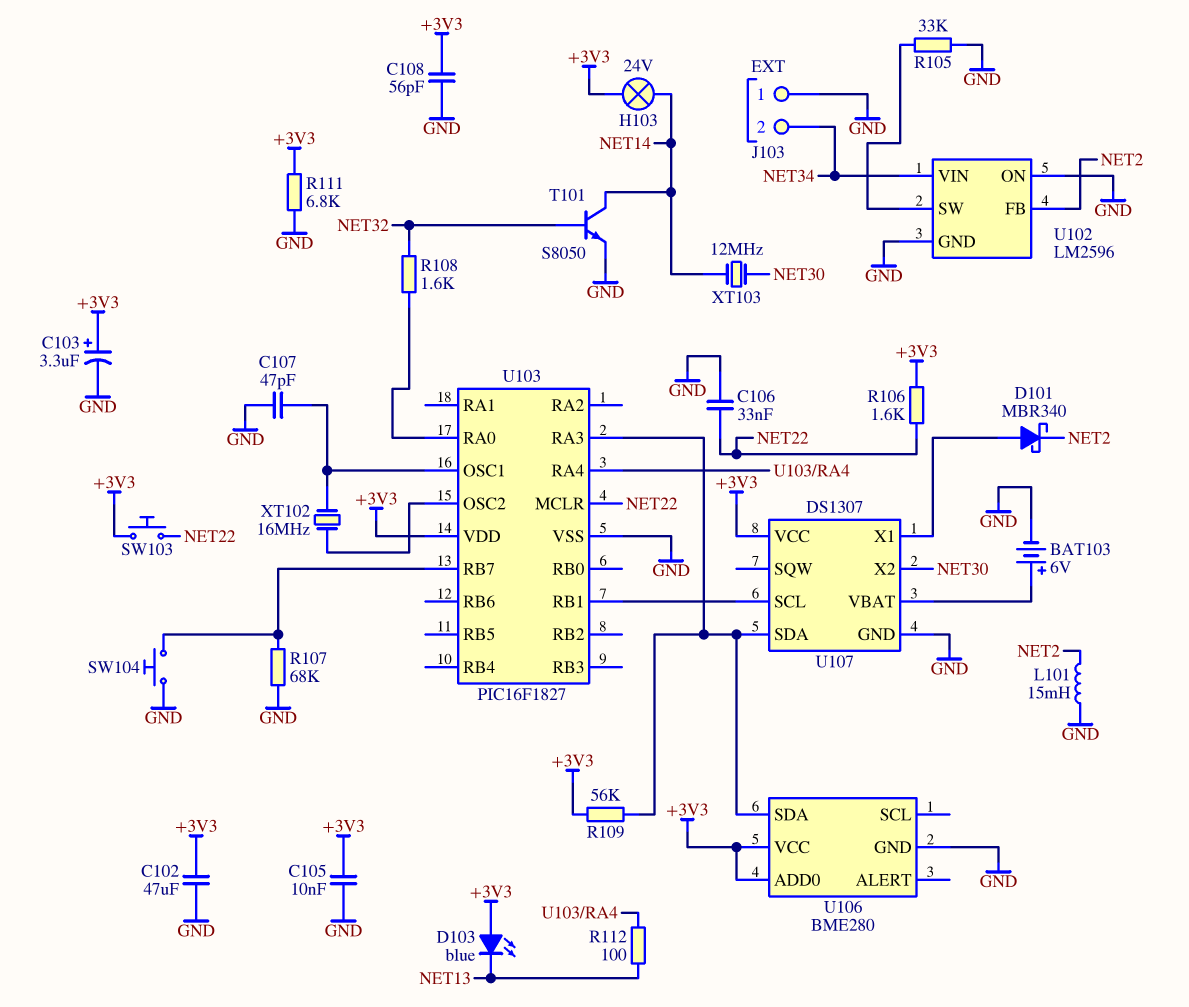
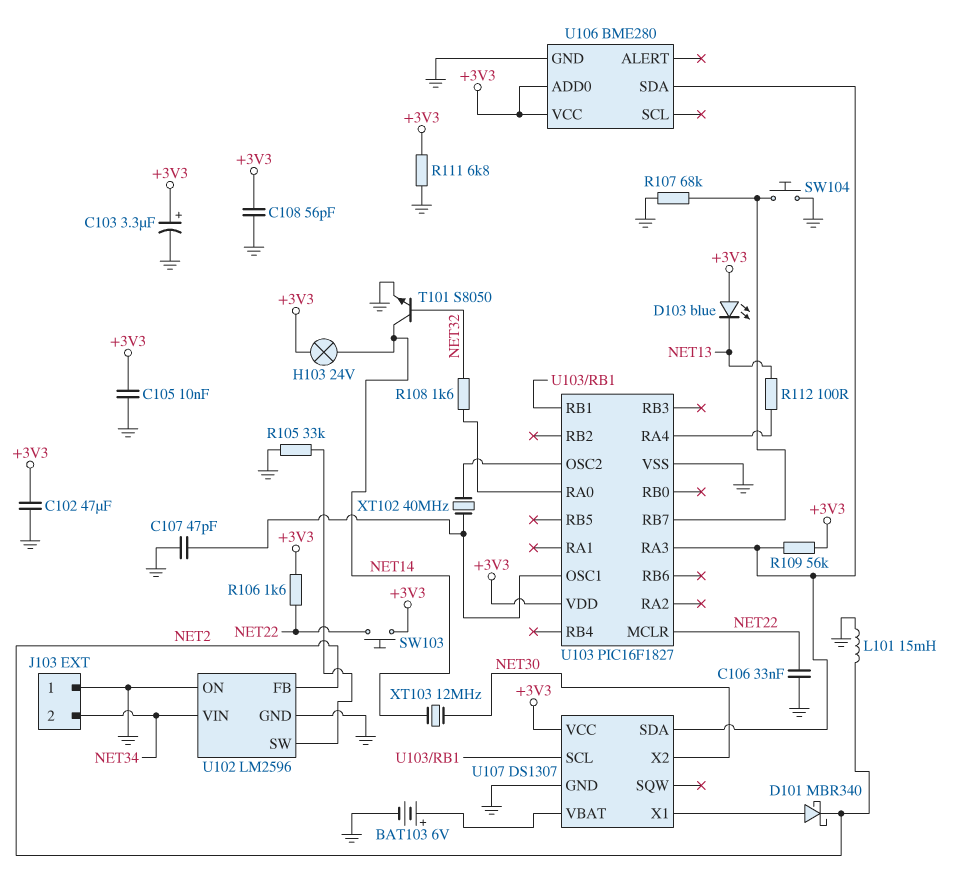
XT102: 16MHz (U103/OSC1, U103/OSC2) -> 40MHz (U103/OSC1, U103/OSC2)

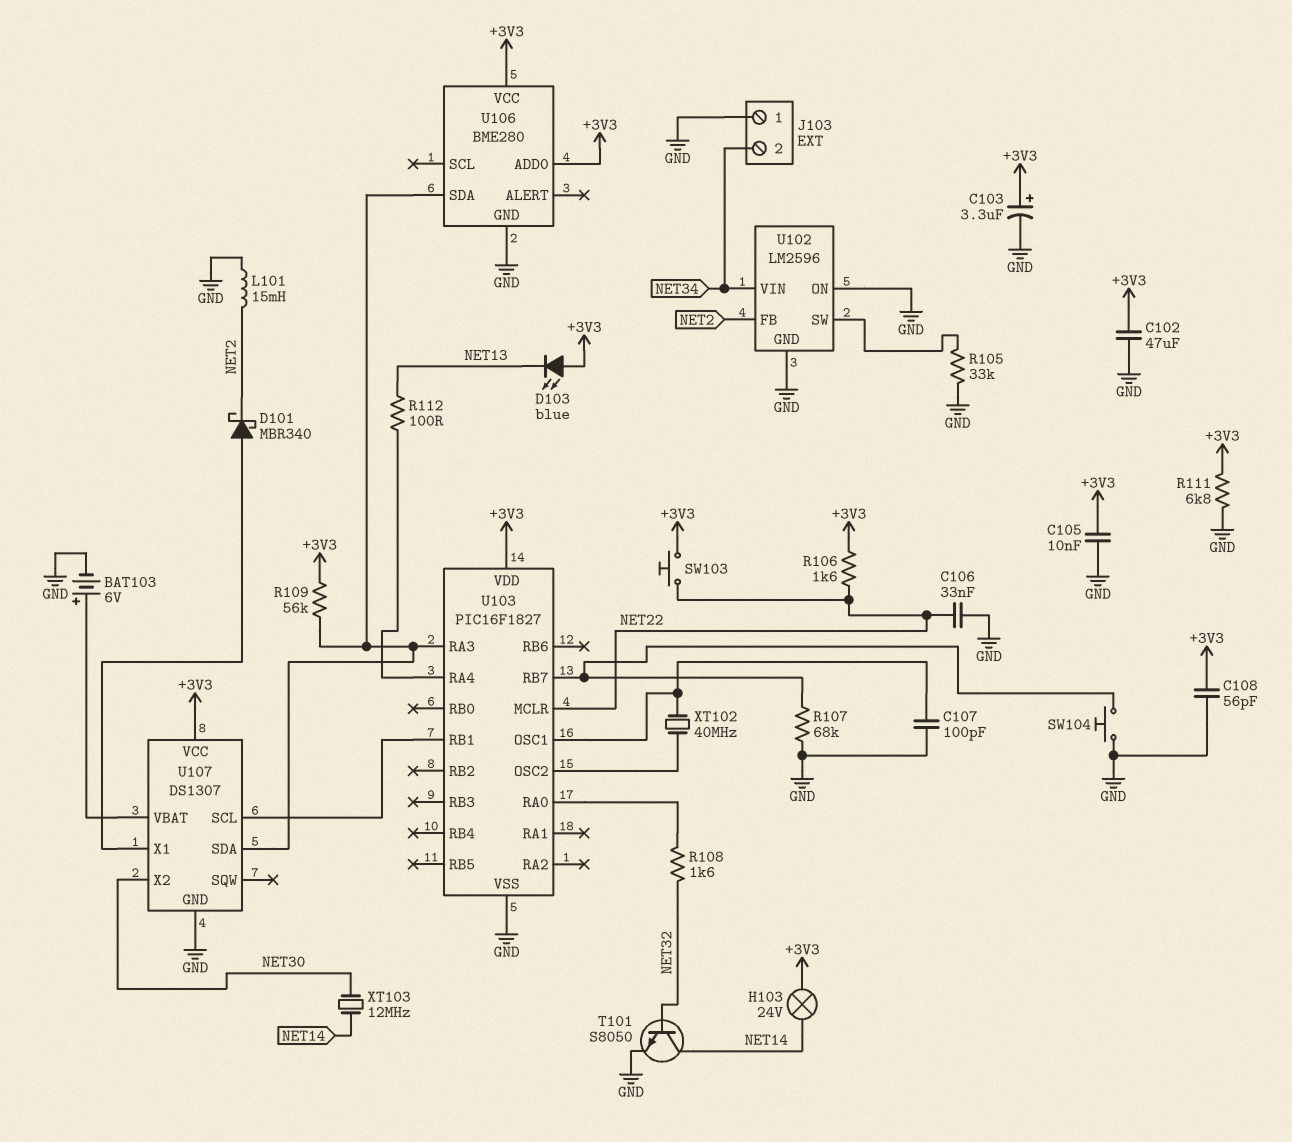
C107: 47pF (GND, U103/OSC1) -> 100pF (GND, U103/OSC1)

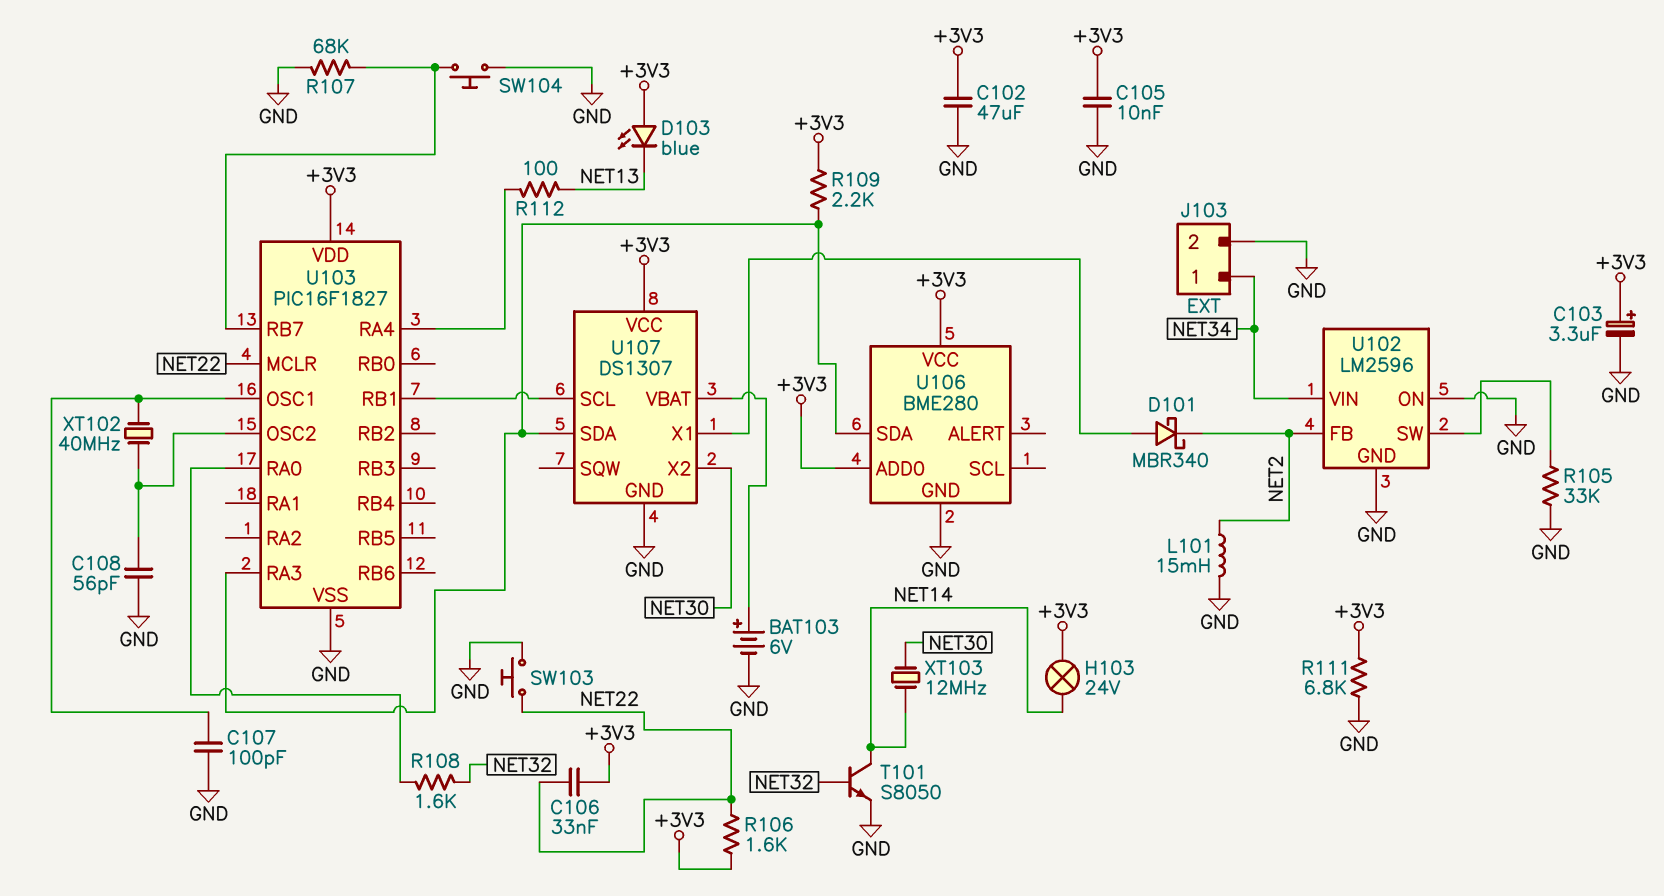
C106: 33nF (GND, NET22) -> 33nF (+3V3, NET22)
C108: 56pF (+3V3, GND) -> 56pF (GND, U103/OSC2)
J103 pin 1: GND -> NET34
J103 pin 2: NET34 -> GND
R109: 56k (+3V3, U103/RA3) -> 2.2k (+3V3, U103/RA3)
SW103: button (+3V3, NET22) -> button (GND, NET22)

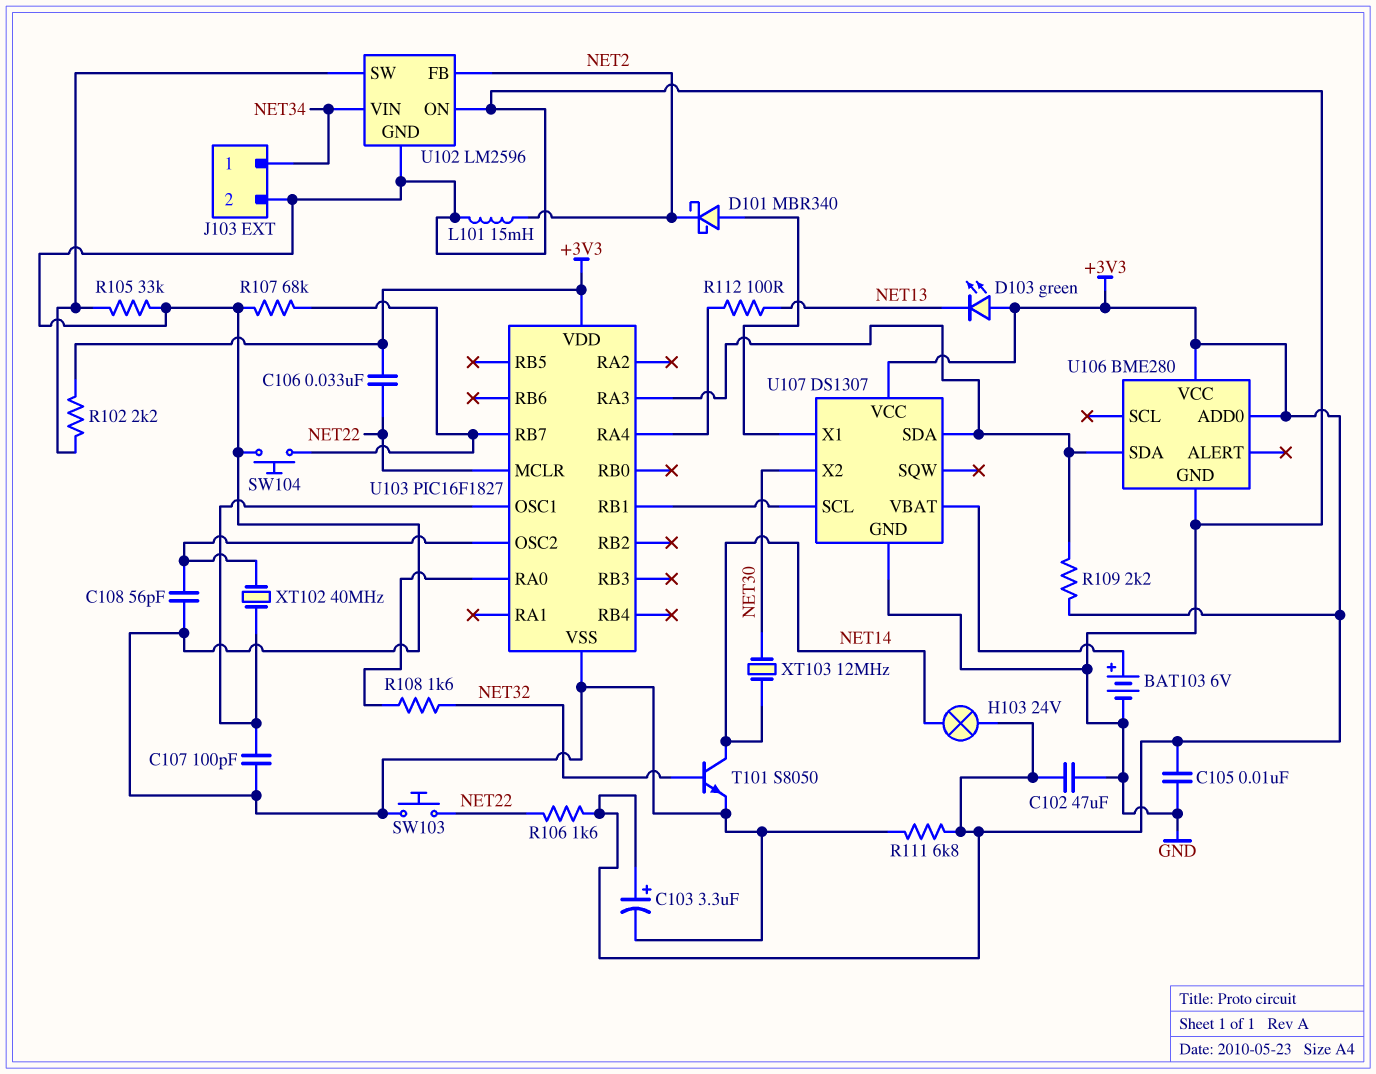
D103: LED blue (A +3V3, K NET13) -> LED green (A +3V3, K NET13)
R102: none -> 2.2k (+3V3, U102/SW)

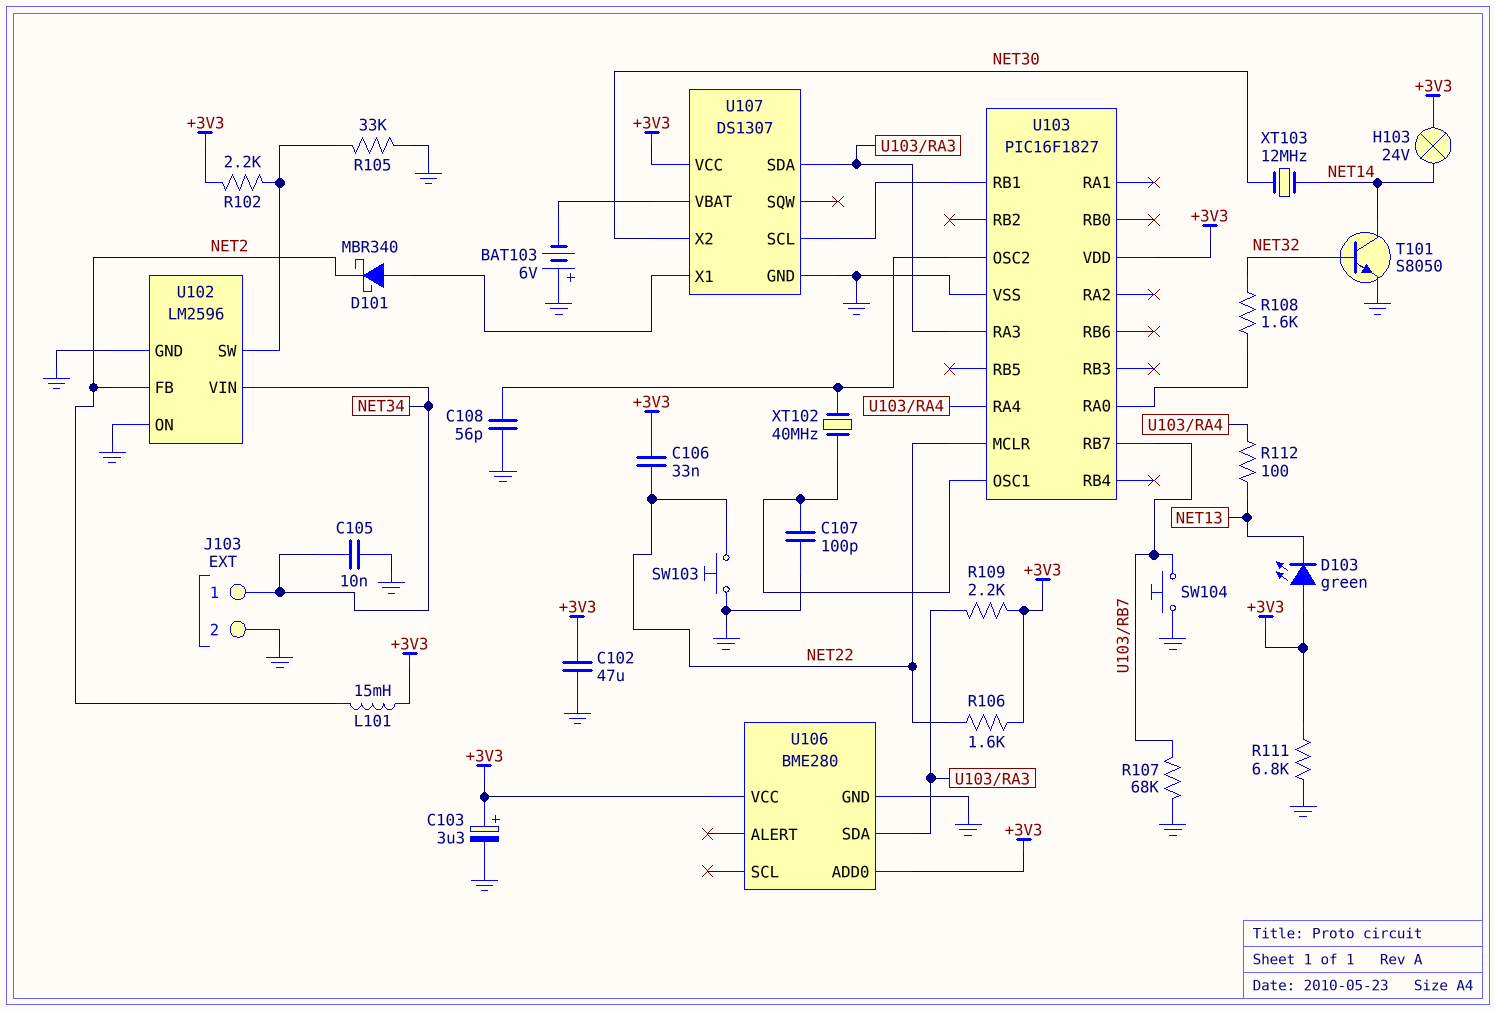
BAT103: 6V (plus U107/VBAT, minus GND) -> 6V (plus GND, minus U107/VBAT)
C105: 10nF (+3V3, GND) -> 10nF (GND, NET34)
L101: 15mH (GND, NET2) -> 15mH (+3V3, NET2)

